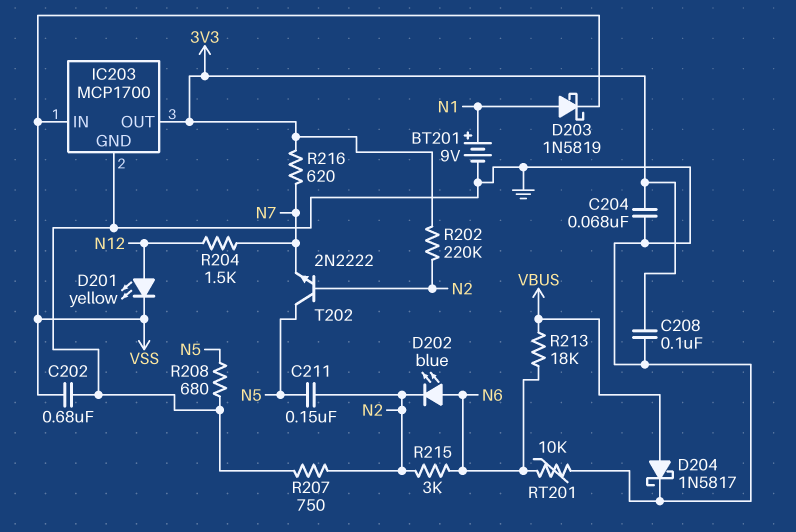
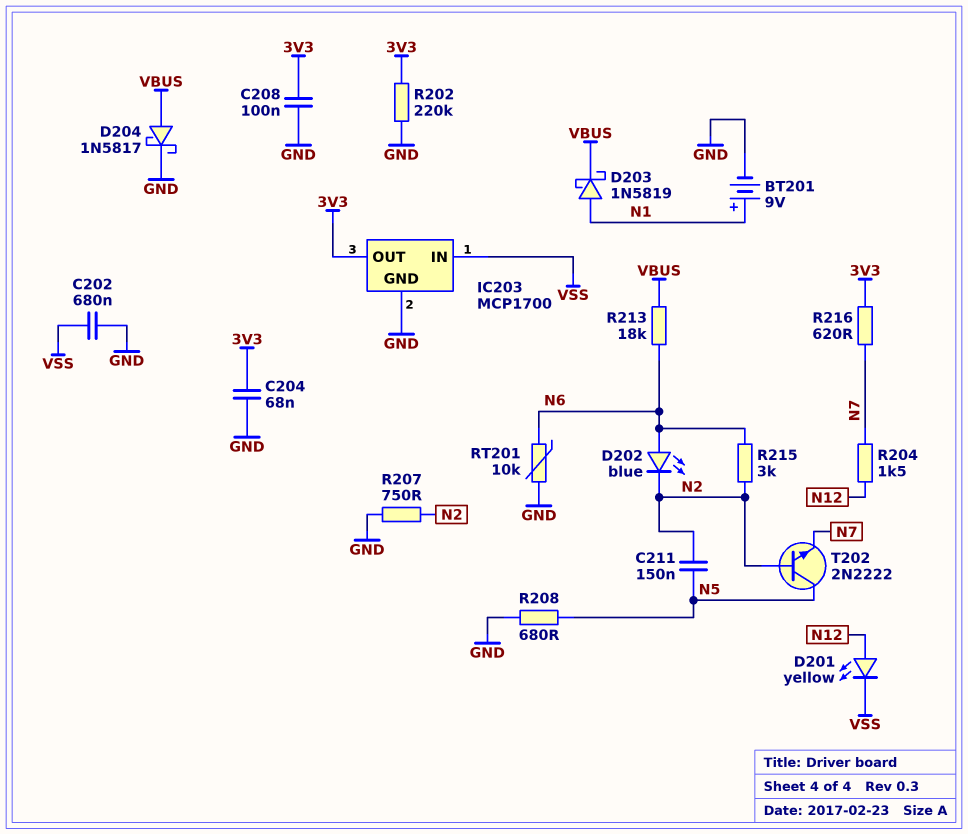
D203: schottky 1N5819 (A N1, K VSS) -> schottky 1N5819 (A N1, K VBUS)
R202: 220k (3V3, N2) -> 220k (3V3, GND)

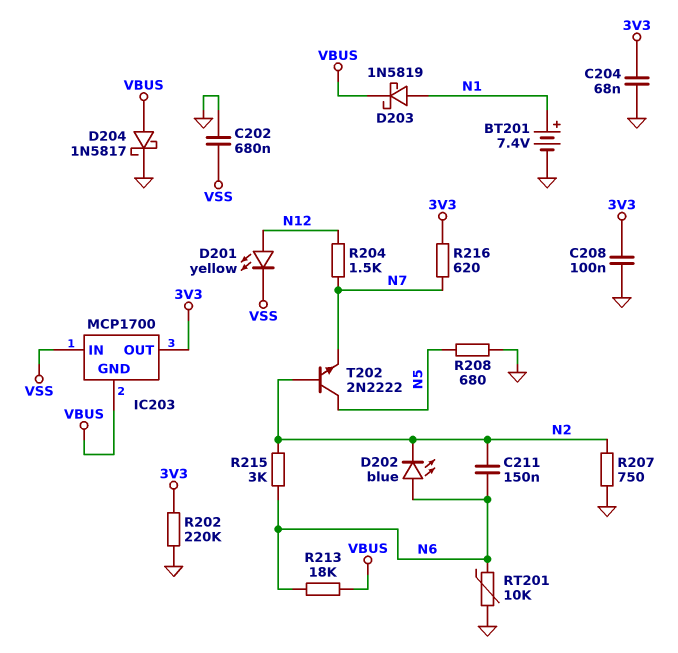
BT201: 9V (plus N1, minus GND) -> 7.4V (plus N1, minus GND)
C211: 150nF (N2, N5) -> 150nF (N2, N6)
IC203 pin GND: GND -> VBUS

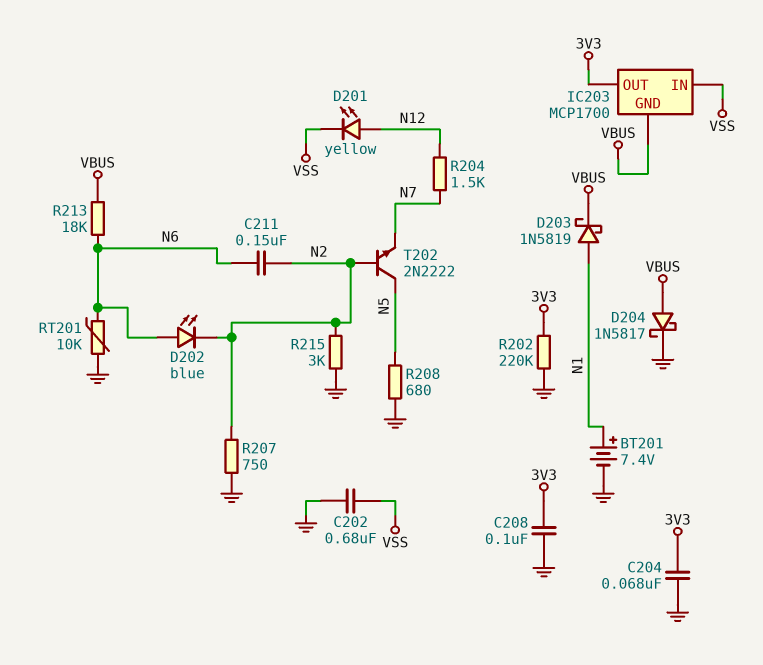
R215: 3k (N2, N6) -> 3k (GND, N2)
R216: 620 (3V3, N7) -> none

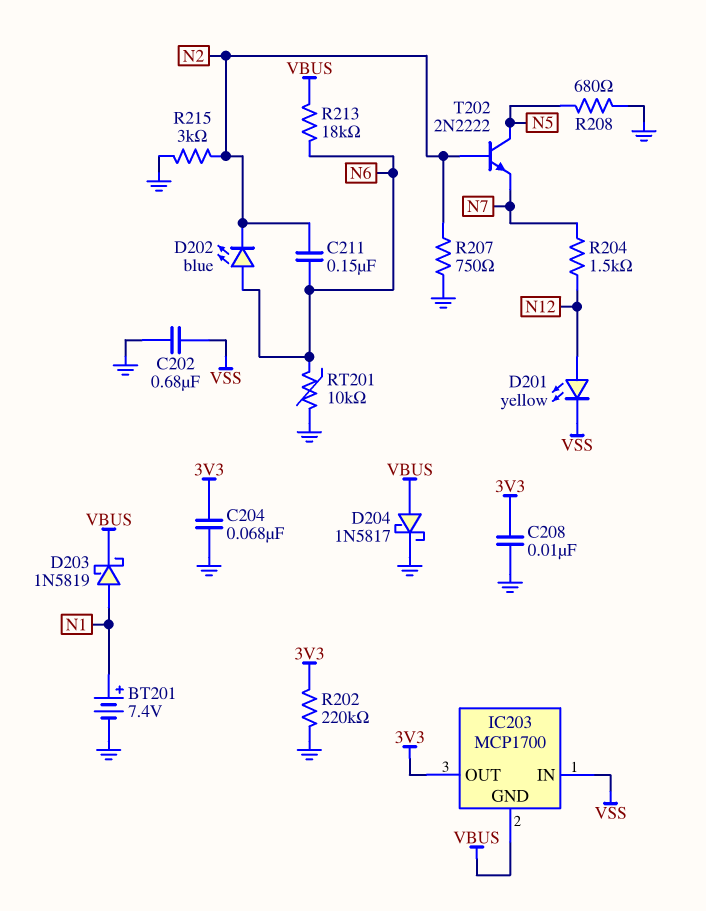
C208: 100nF (3V3, GND) -> 10nF (3V3, GND)

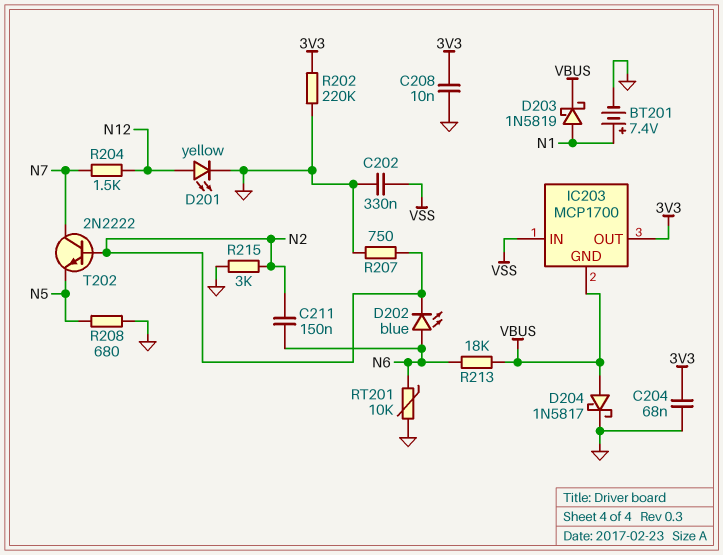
C202: 680nF (GND, VSS) -> 330nF (GND, VSS)
D201: LED yellow (A N12, K VSS) -> LED yellow (A N12, K GND)
T202: NPN 2N2222 (B N2, C N5, E N7) -> NPN 2N2222 (B N2, C N7, E N5)

